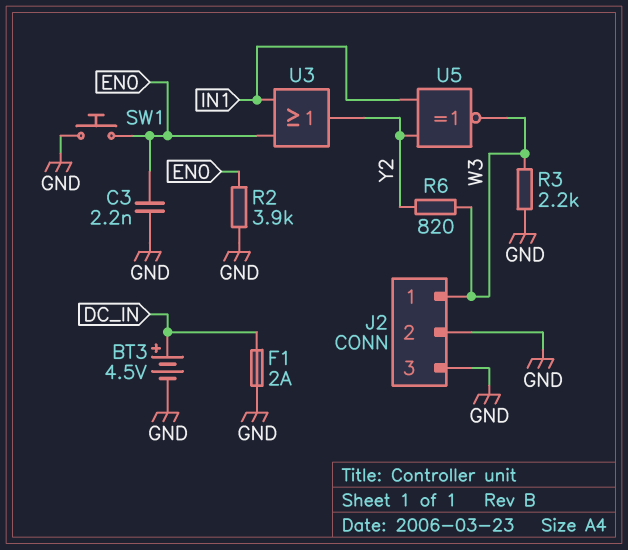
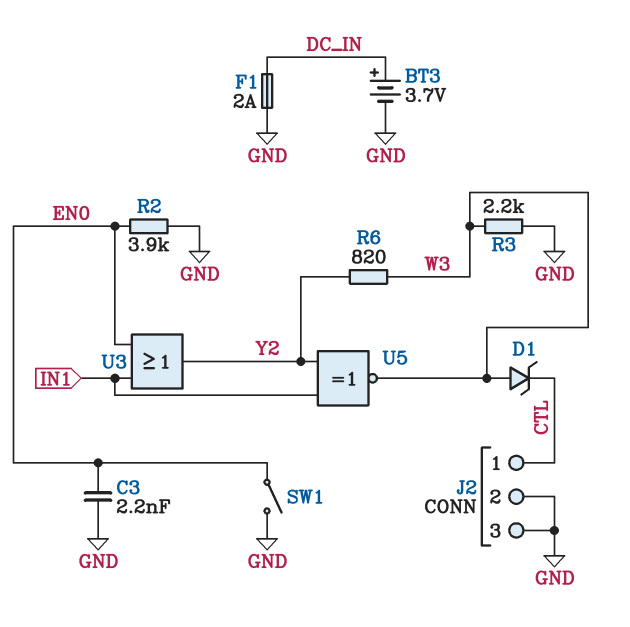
BT3: 4.5V (plus DC_IN, minus GND) -> 3.7V (plus DC_IN, minus GND)
D1: none -> zener (A W3, K CTL)
J2 pin 1: W3 -> CTL
SW1: button (EN0, GND) -> switch (EN0, GND)

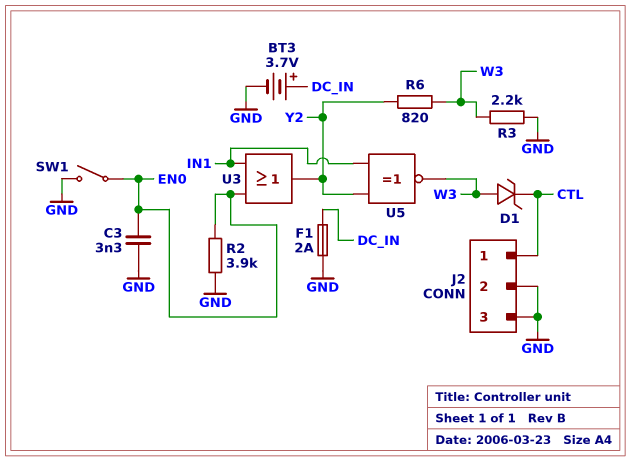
C3: 2.2nF (EN0, GND) -> 3.3nF (EN0, GND)

